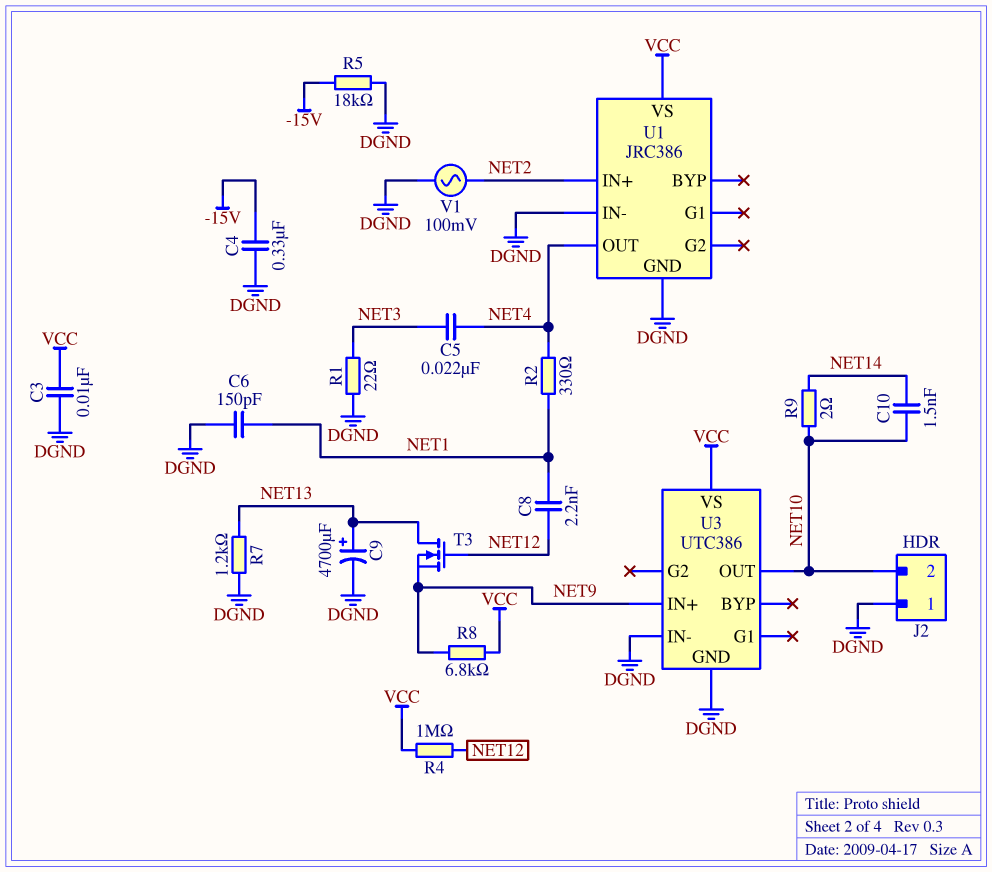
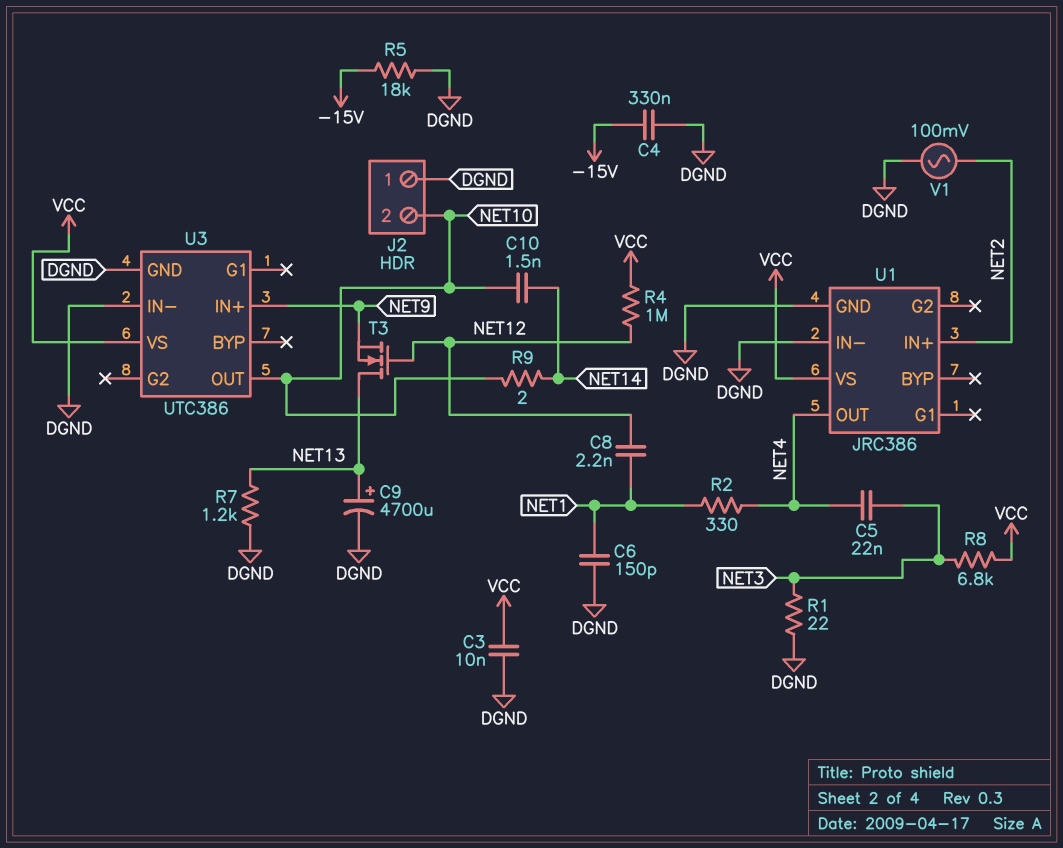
R8: 6.8k (NET9, VCC) -> 6.8k (NET3, VCC)

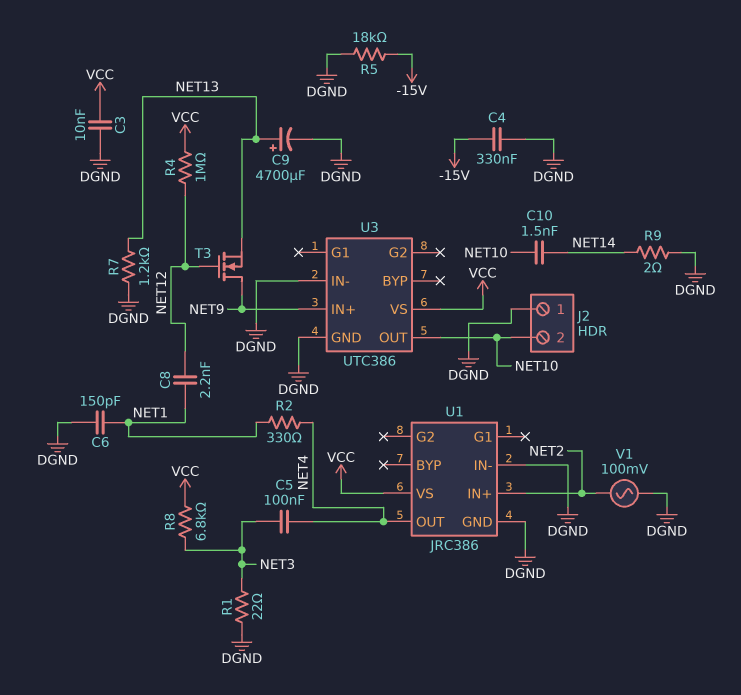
C5: 22nF (NET3, NET4) -> 100nF (NET3, NET4)
R9: 2 (NET10, NET14) -> 2 (DGND, NET14)
T3: NMOS (G NET12, D NET13, S NET9) -> NMOS (G NET12, D NET9, S NET13)

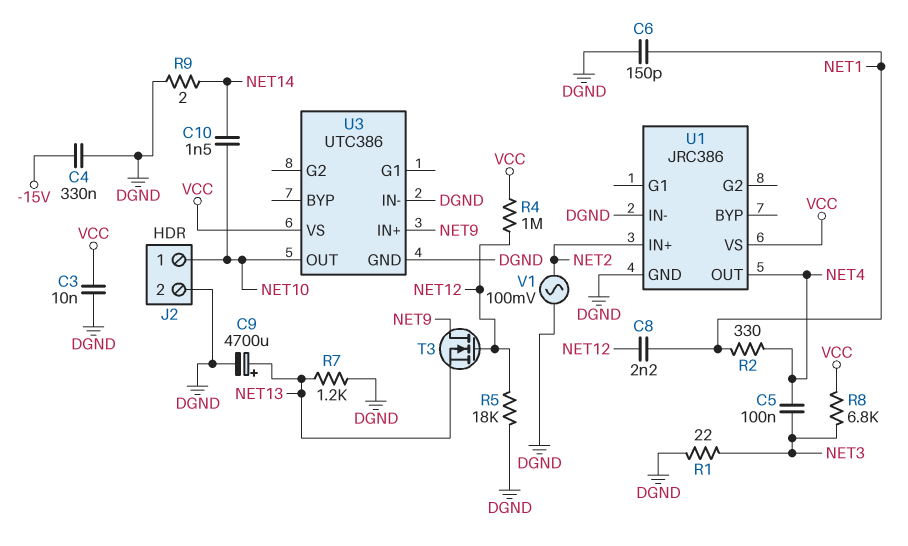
J2 pin 1: DGND -> NET10
J2 pin 2: NET10 -> DGND
R5: 18k (-15V, DGND) -> 18k (DGND, NET12)

